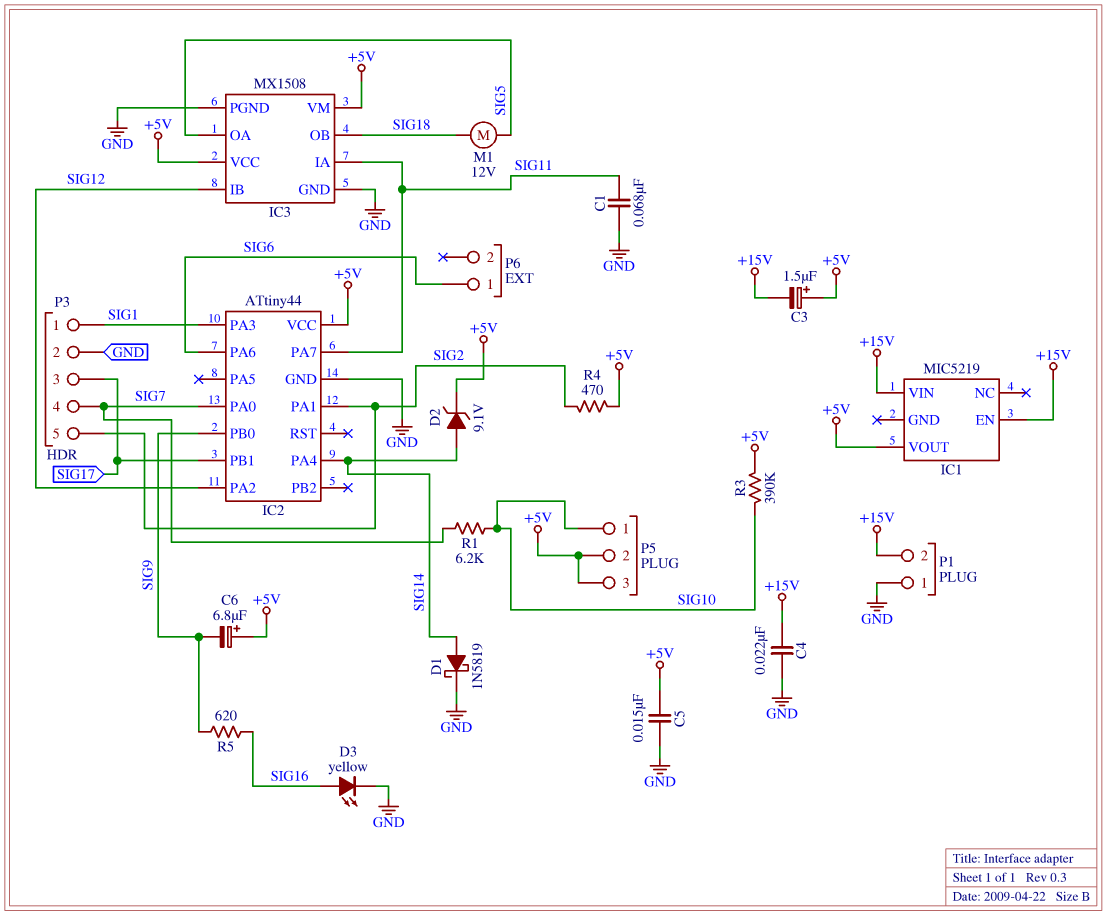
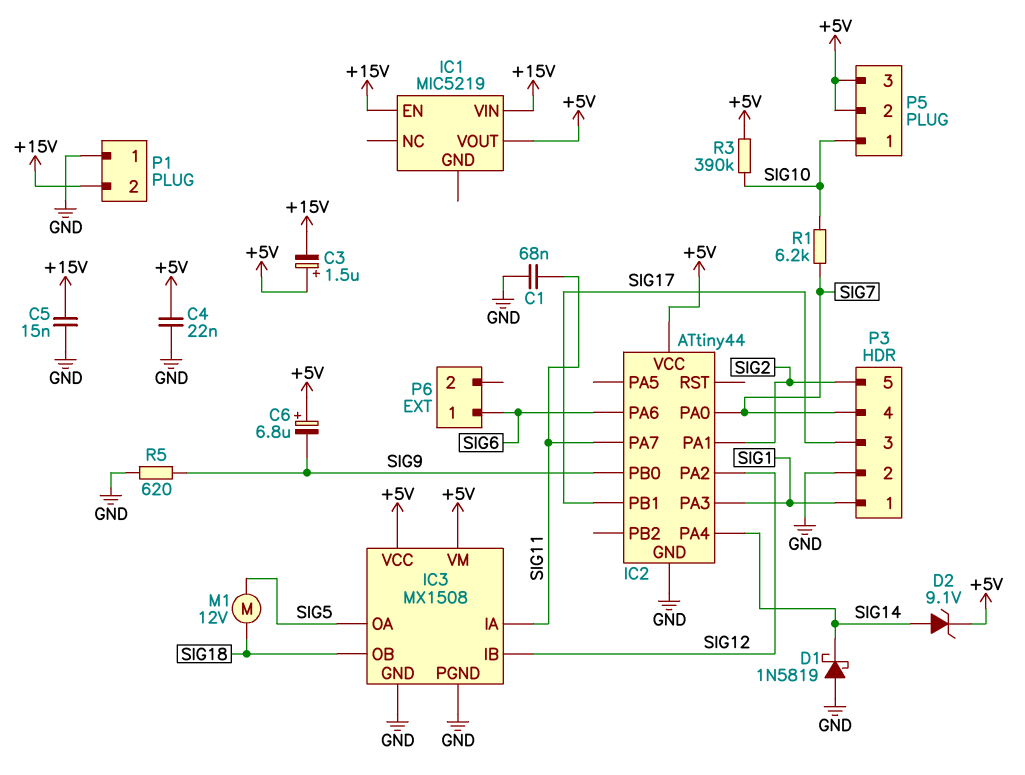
C4: 22nF (+15V, GND) -> 22nF (+5V, GND)
C5: 15nF (+5V, GND) -> 15nF (+15V, GND)
D1: schottky 1N5819 (A SIG14, K GND) -> schottky 1N5819 (A GND, K SIG14)
D3: LED yellow (A SIG16, K GND) -> none
R4: 470 (+5V, SIG2) -> none
R5: 620 (SIG9, SIG16) -> 620 (GND, SIG9)

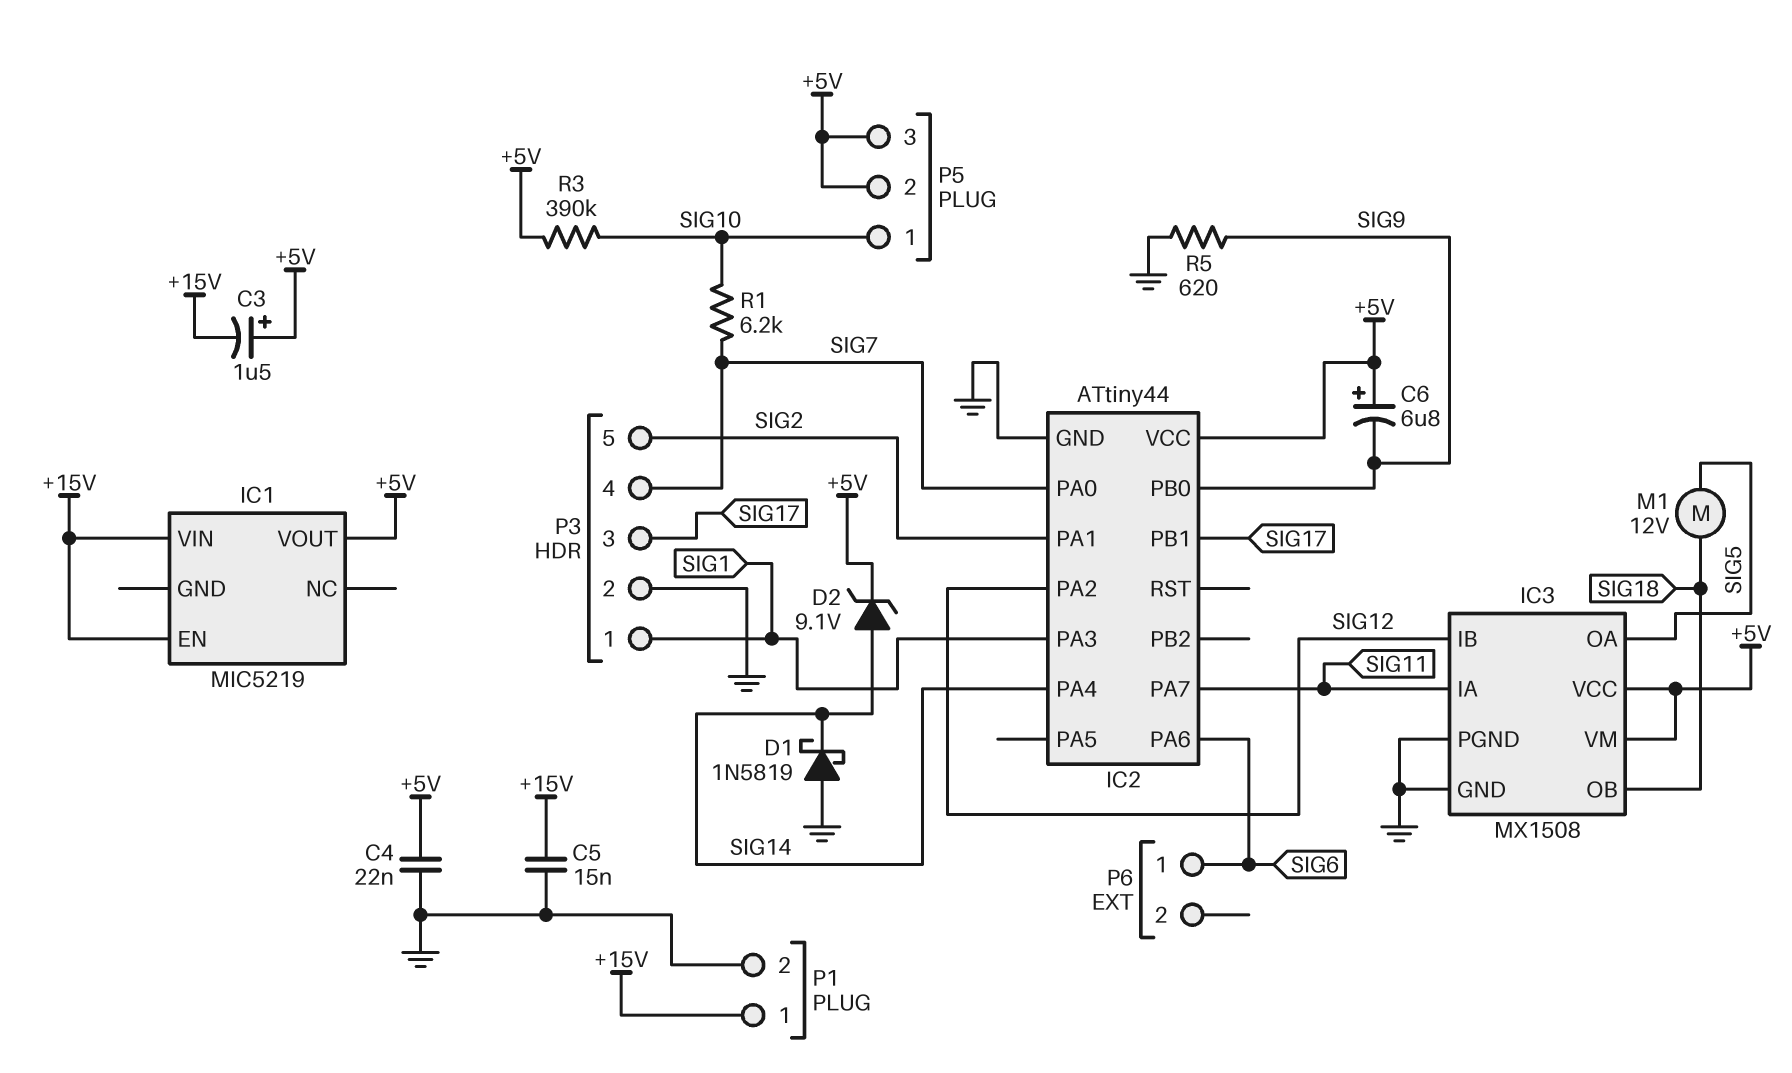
C1: 68nF (GND, SIG11) -> none
P1 pin 1: GND -> +15V
P1 pin 2: +15V -> GND

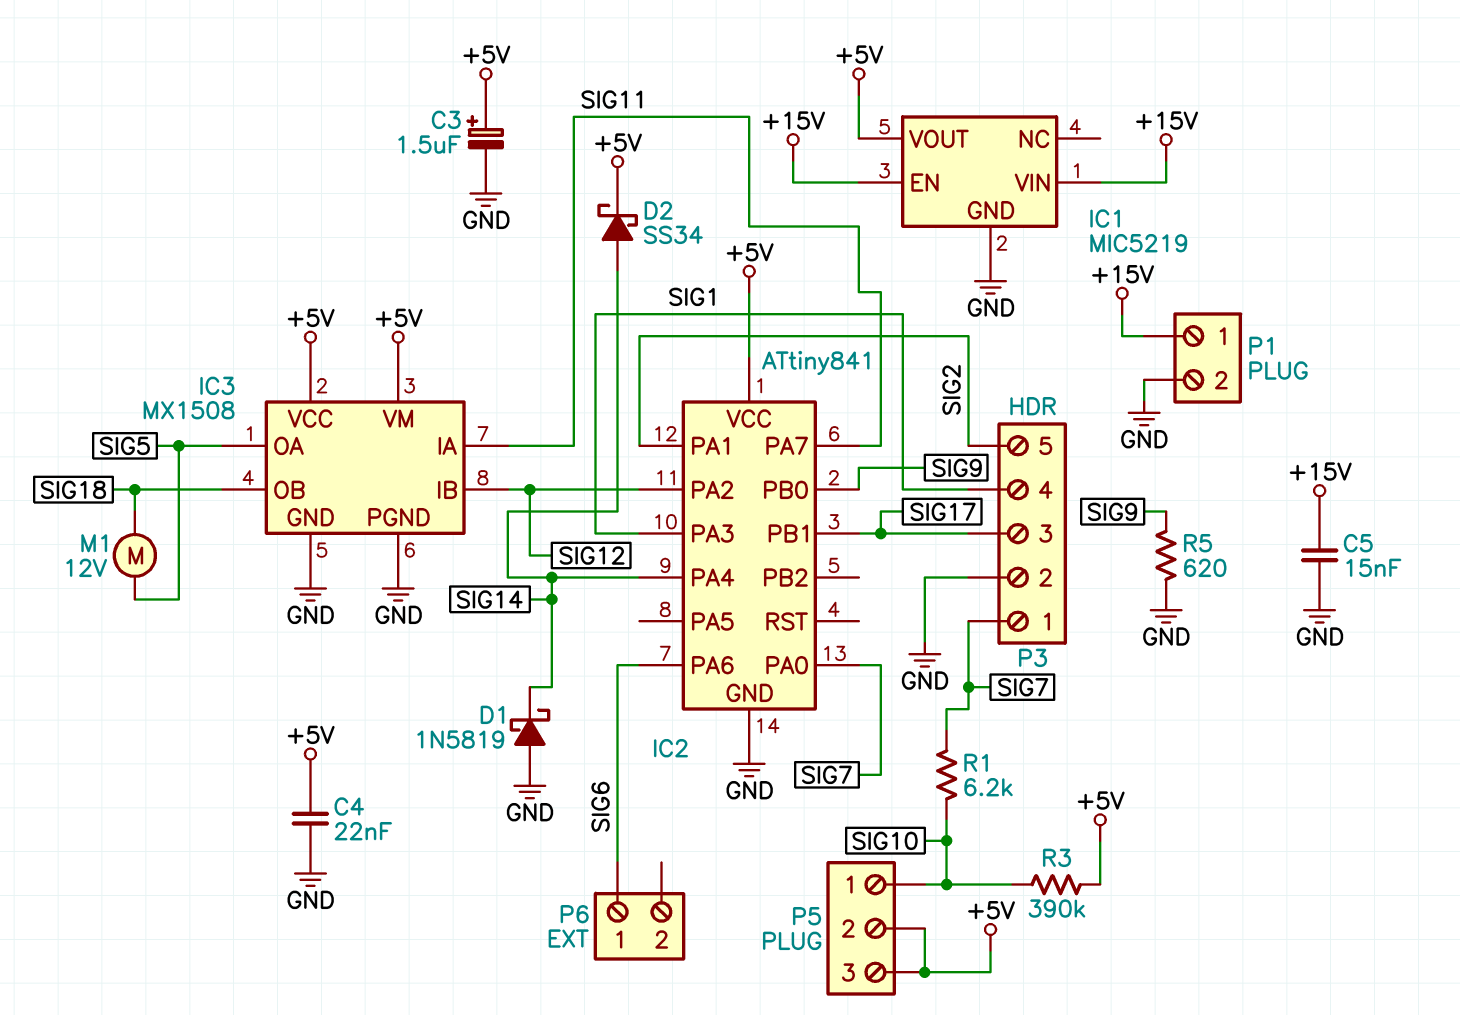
C3: 1.5uF (plus +5V, minus +15V) -> 1.5uF (plus +5V, minus GND)
C6: 6.8uF (plus +5V, minus SIG9) -> none
D2: zener 9.1V (A SIG14, K +5V) -> schottky SS34 (A SIG14, K +5V)
IC1 pin GND: none -> GND
IC2: ATtiny44 -> ATtiny841
P3 pin 1: SIG1 -> SIG7
P3 pin 4: SIG7 -> SIG1

